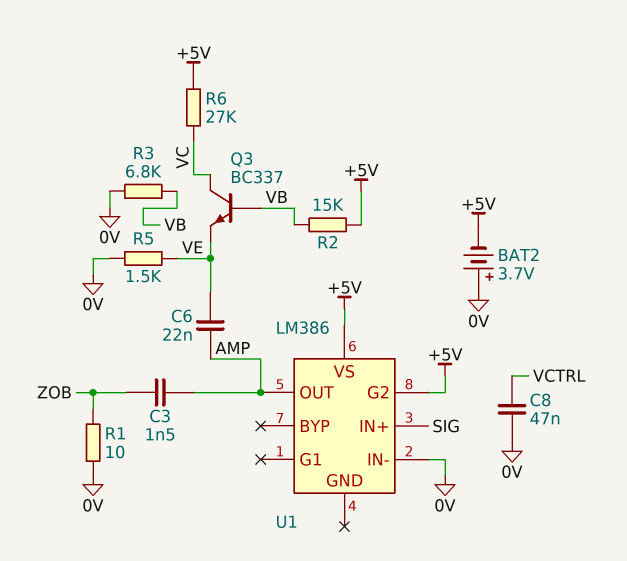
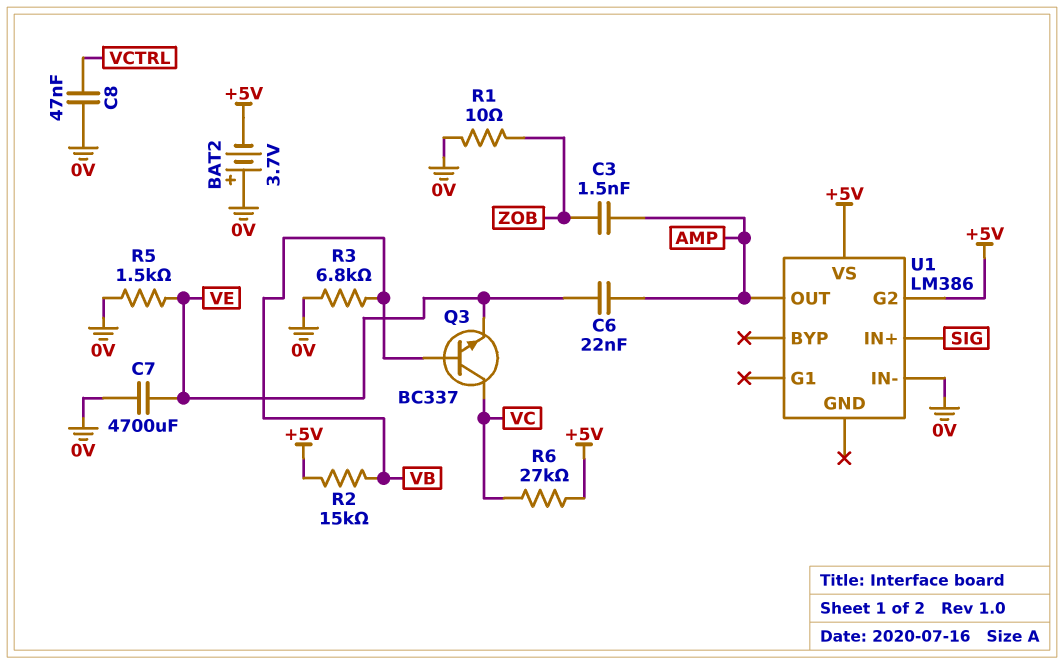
C7: none -> 4700uF (0V, VE)

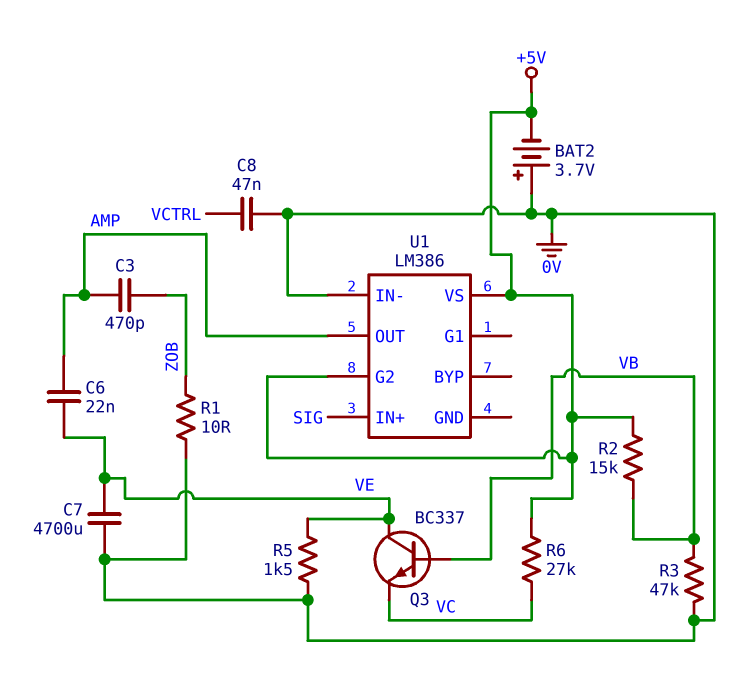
C3: 1.5nF (AMP, ZOB) -> 470pF (AMP, ZOB)
Q3: NPN BC337 (B VB, C VC, E VE) -> NPN BC337 (B VB, C VE, E VC)
R3: 6.8k (0V, VB) -> 47k (0V, VB)

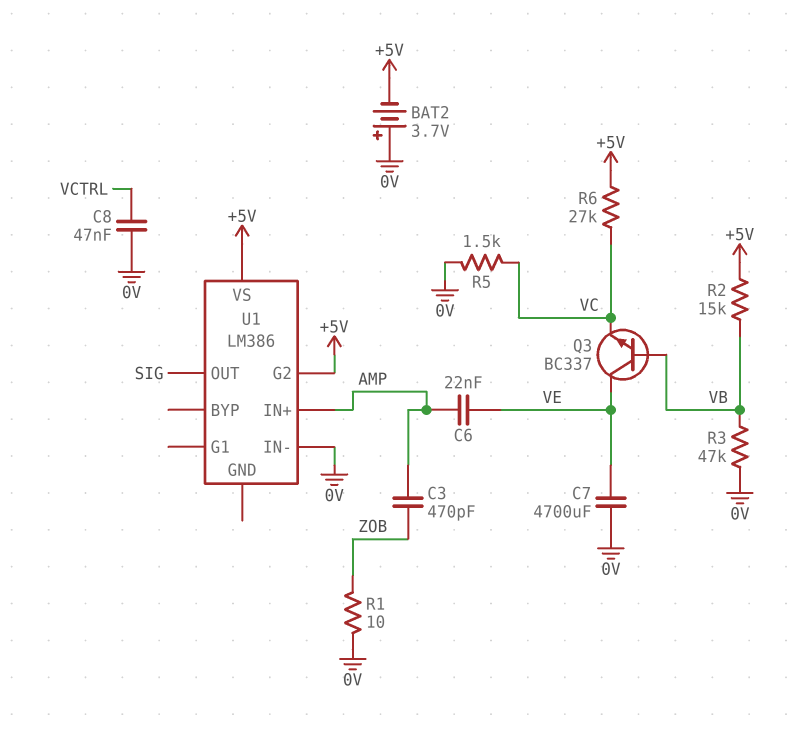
R5: 1.5k (0V, VE) -> 1.5k (0V, VC)
U1 pin IN+: SIG -> AMP
U1 pin OUT: AMP -> SIG

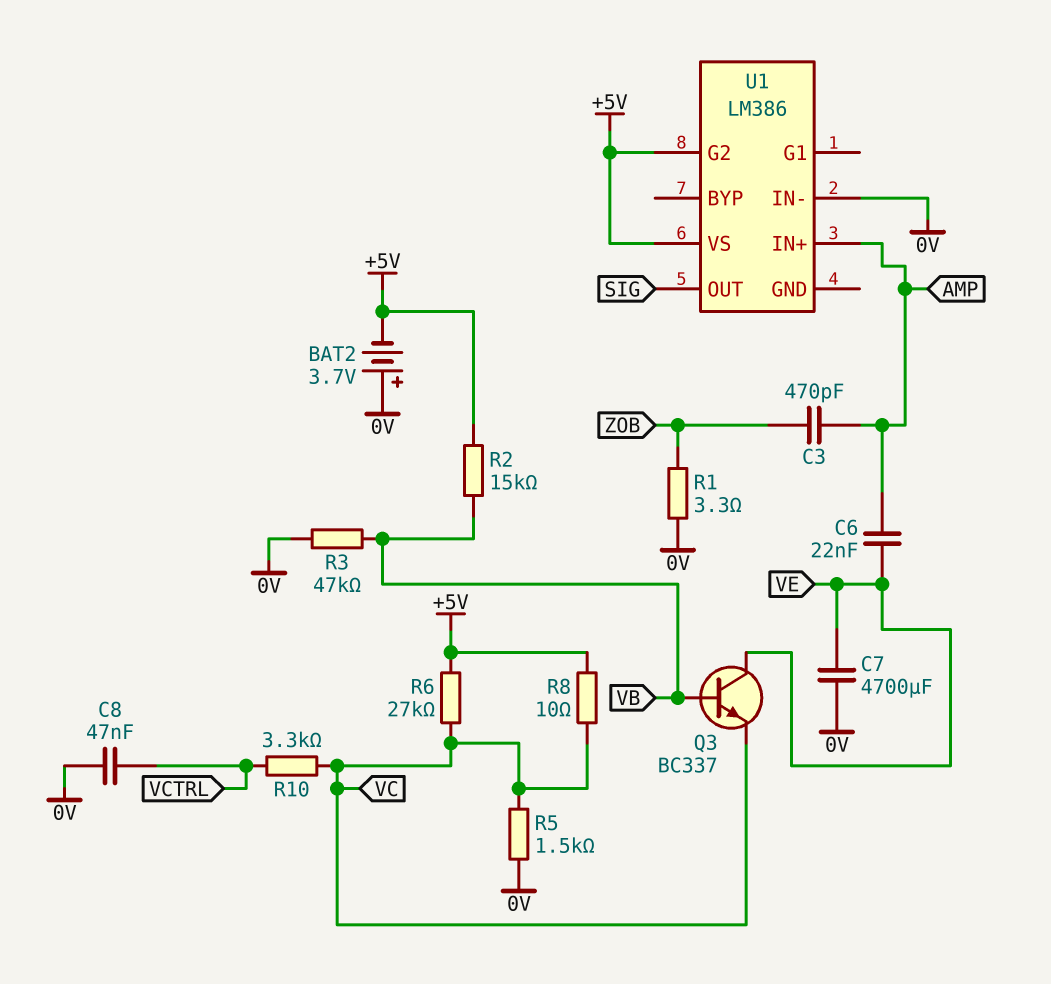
R1: 10 (0V, ZOB) -> 3.3 (0V, ZOB)
R8: none -> 10 (+5V, VC)
R10: none -> 3.3k (VC, VCTRL)

